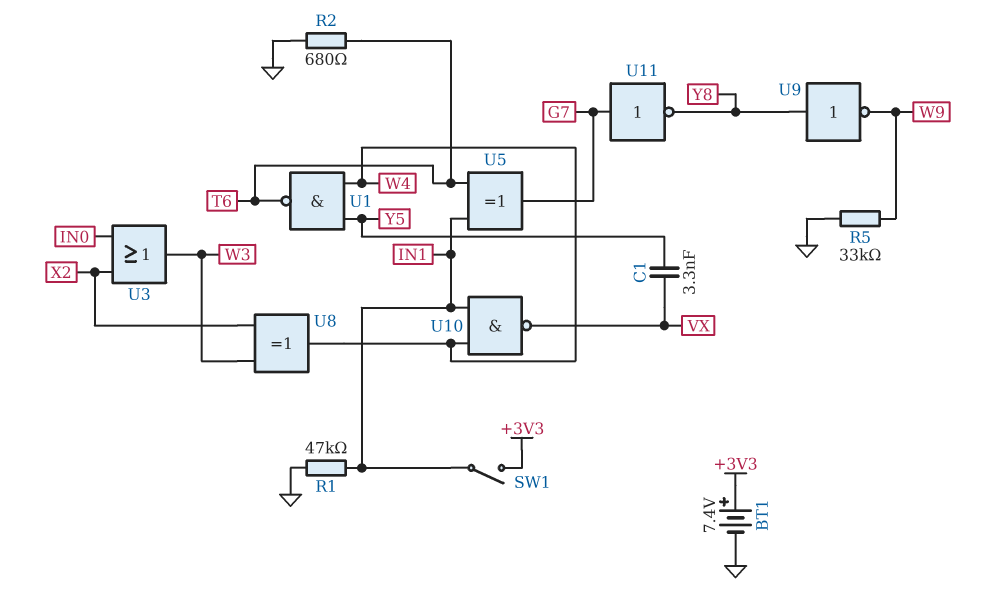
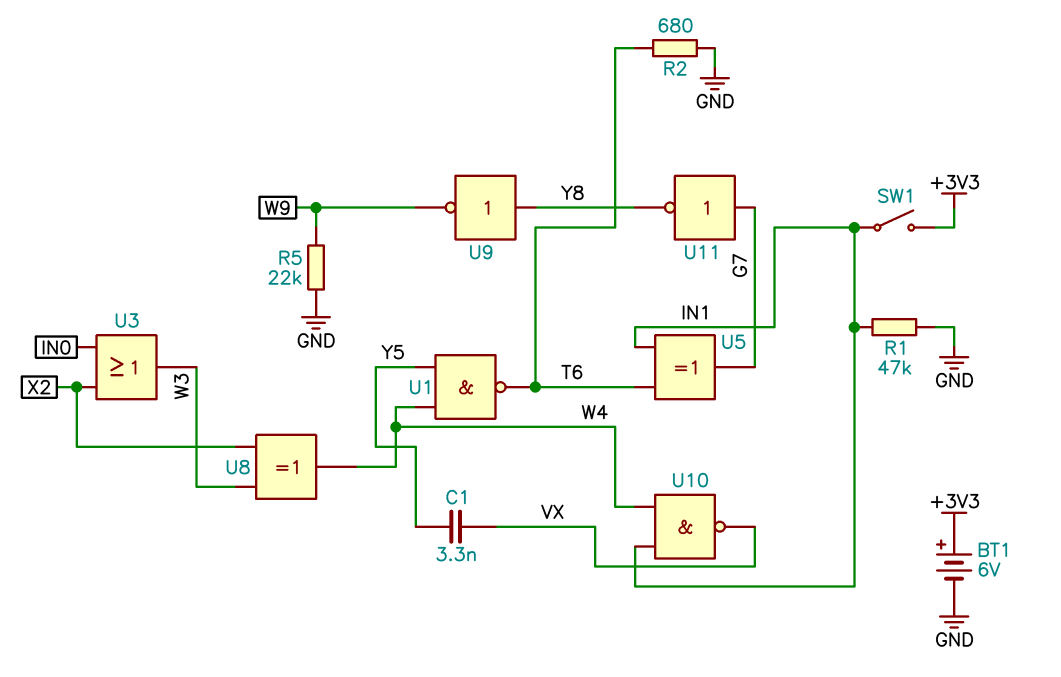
BT1: 7.4V (plus +3V3, minus GND) -> 6V (plus +3V3, minus GND)
R5: 33k (GND, W9) -> 22k (GND, W9)

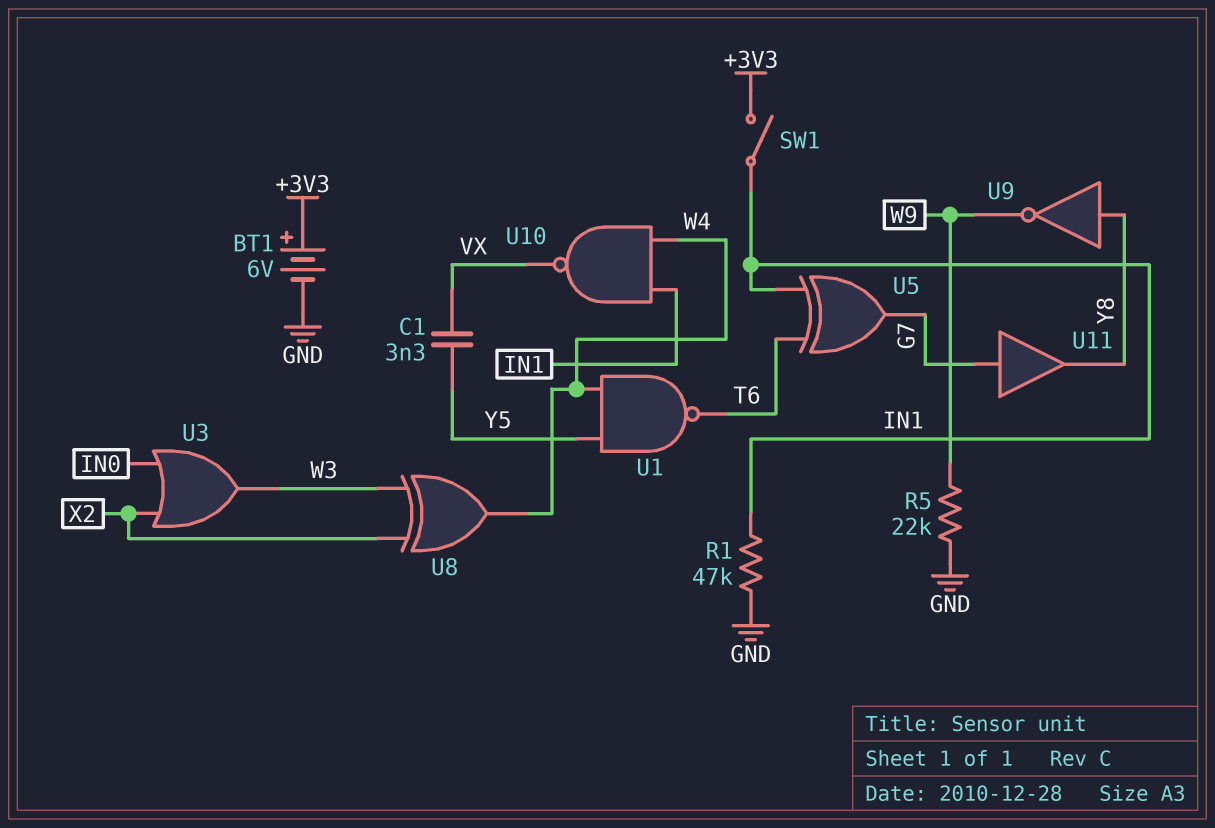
R2: 680 (GND, T6) -> none
U11: NOT (in G7, out Y8) -> buffer (in G7, out Y8)

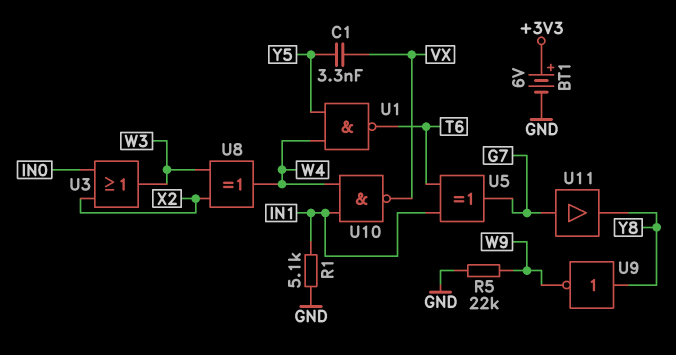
R1: 47k (GND, IN1) -> 5.1k (GND, IN1)
SW1: switch (+3V3, IN1) -> none

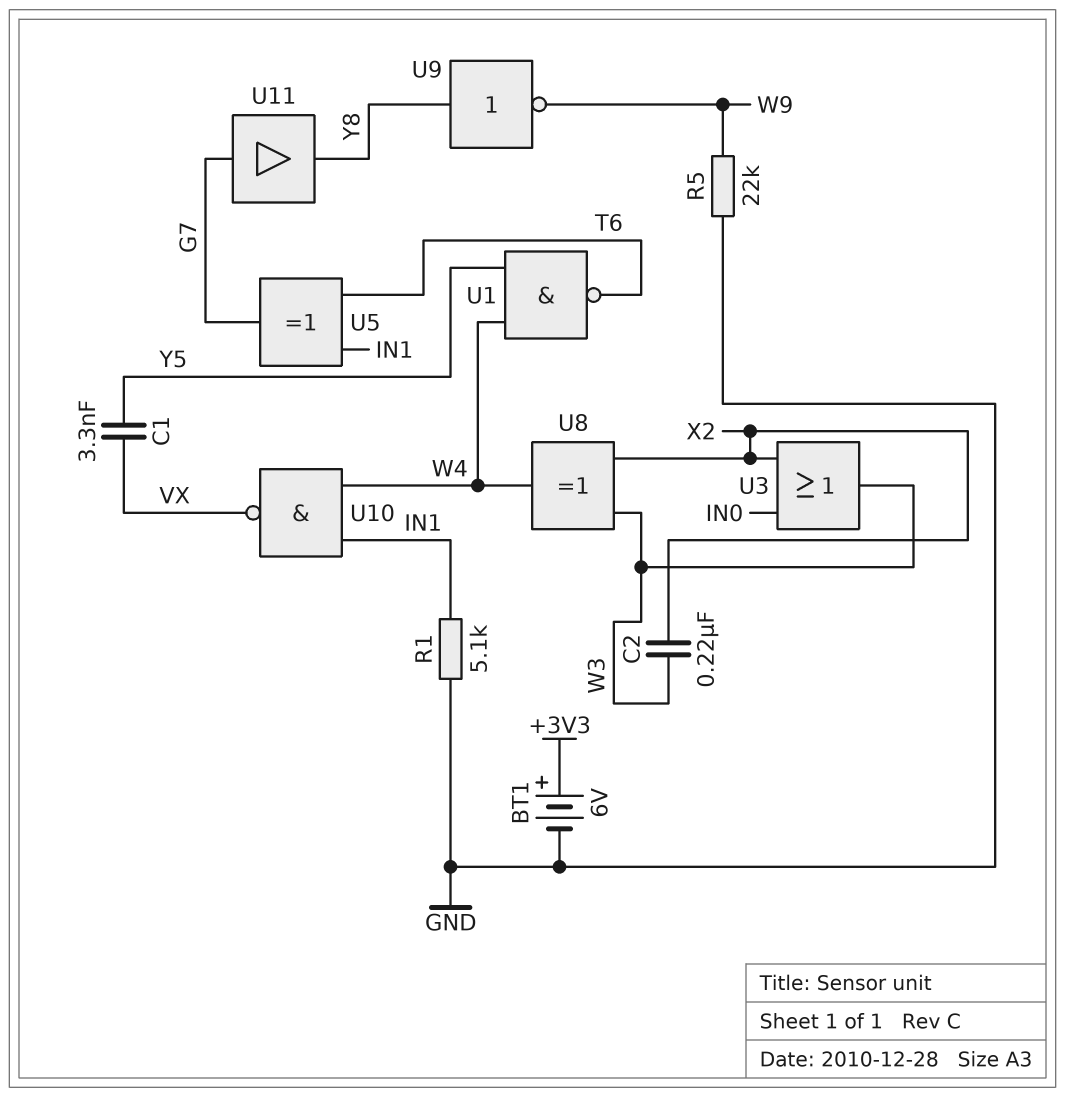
C2: none -> 220nF (W3, X2)

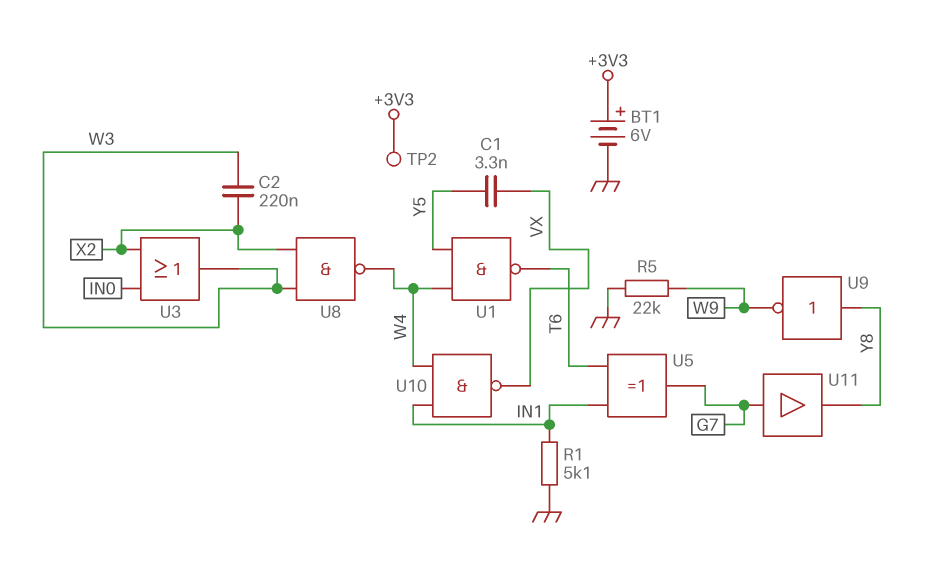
TP2: none -> test point (+3V3)
U8: XOR (in W3, in X2, out W4) -> NAND (in W3, in X2, out W4)

